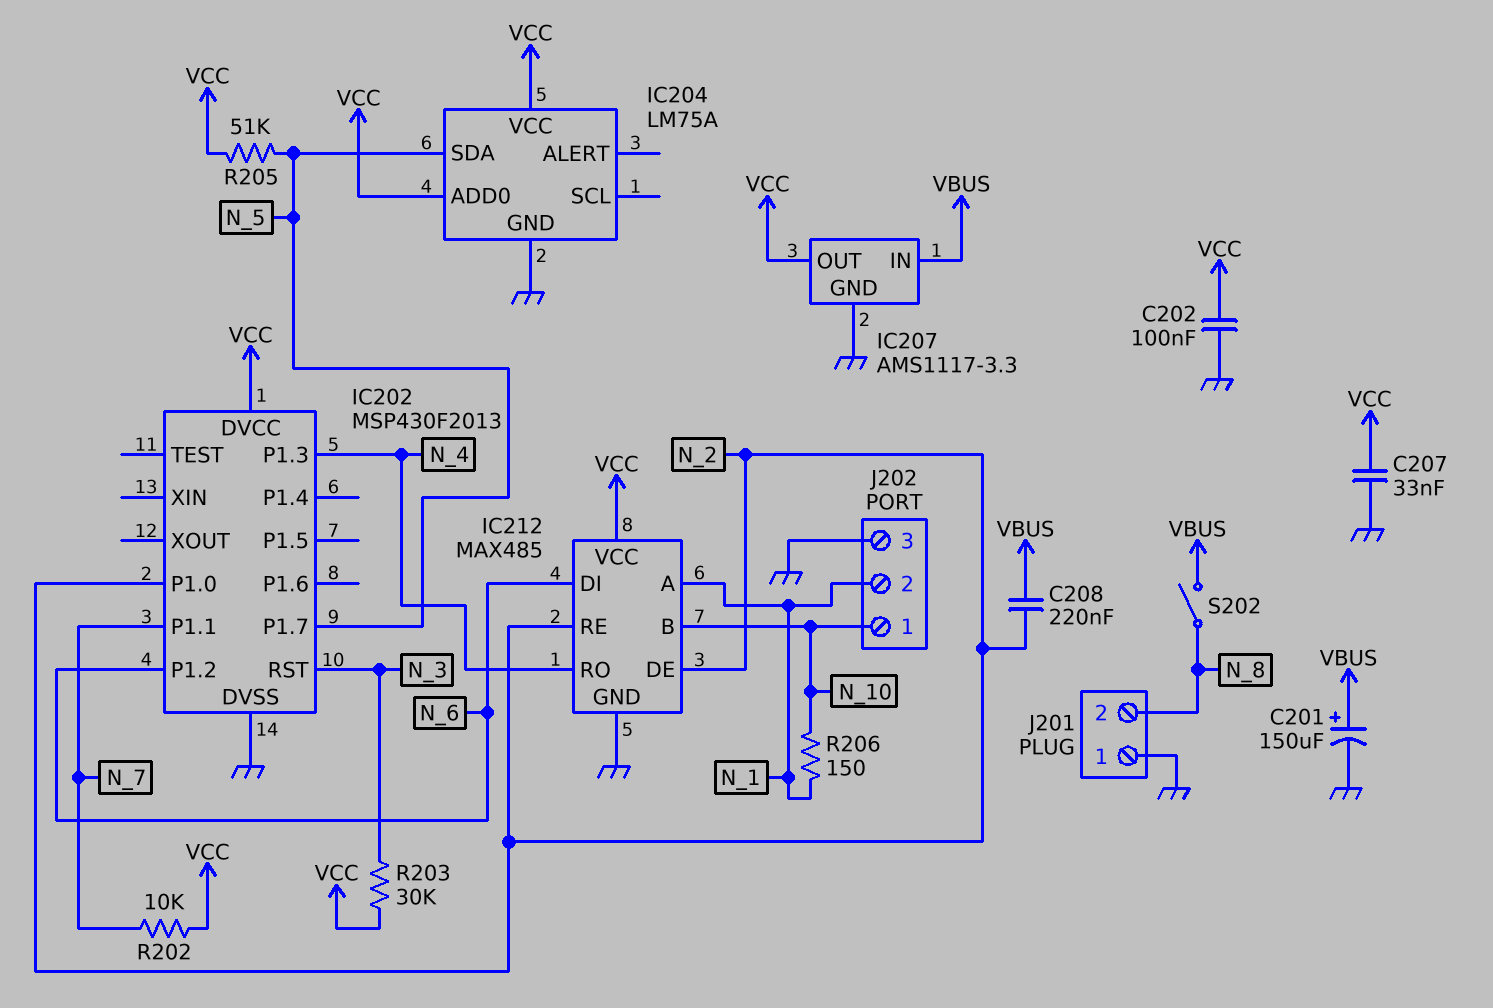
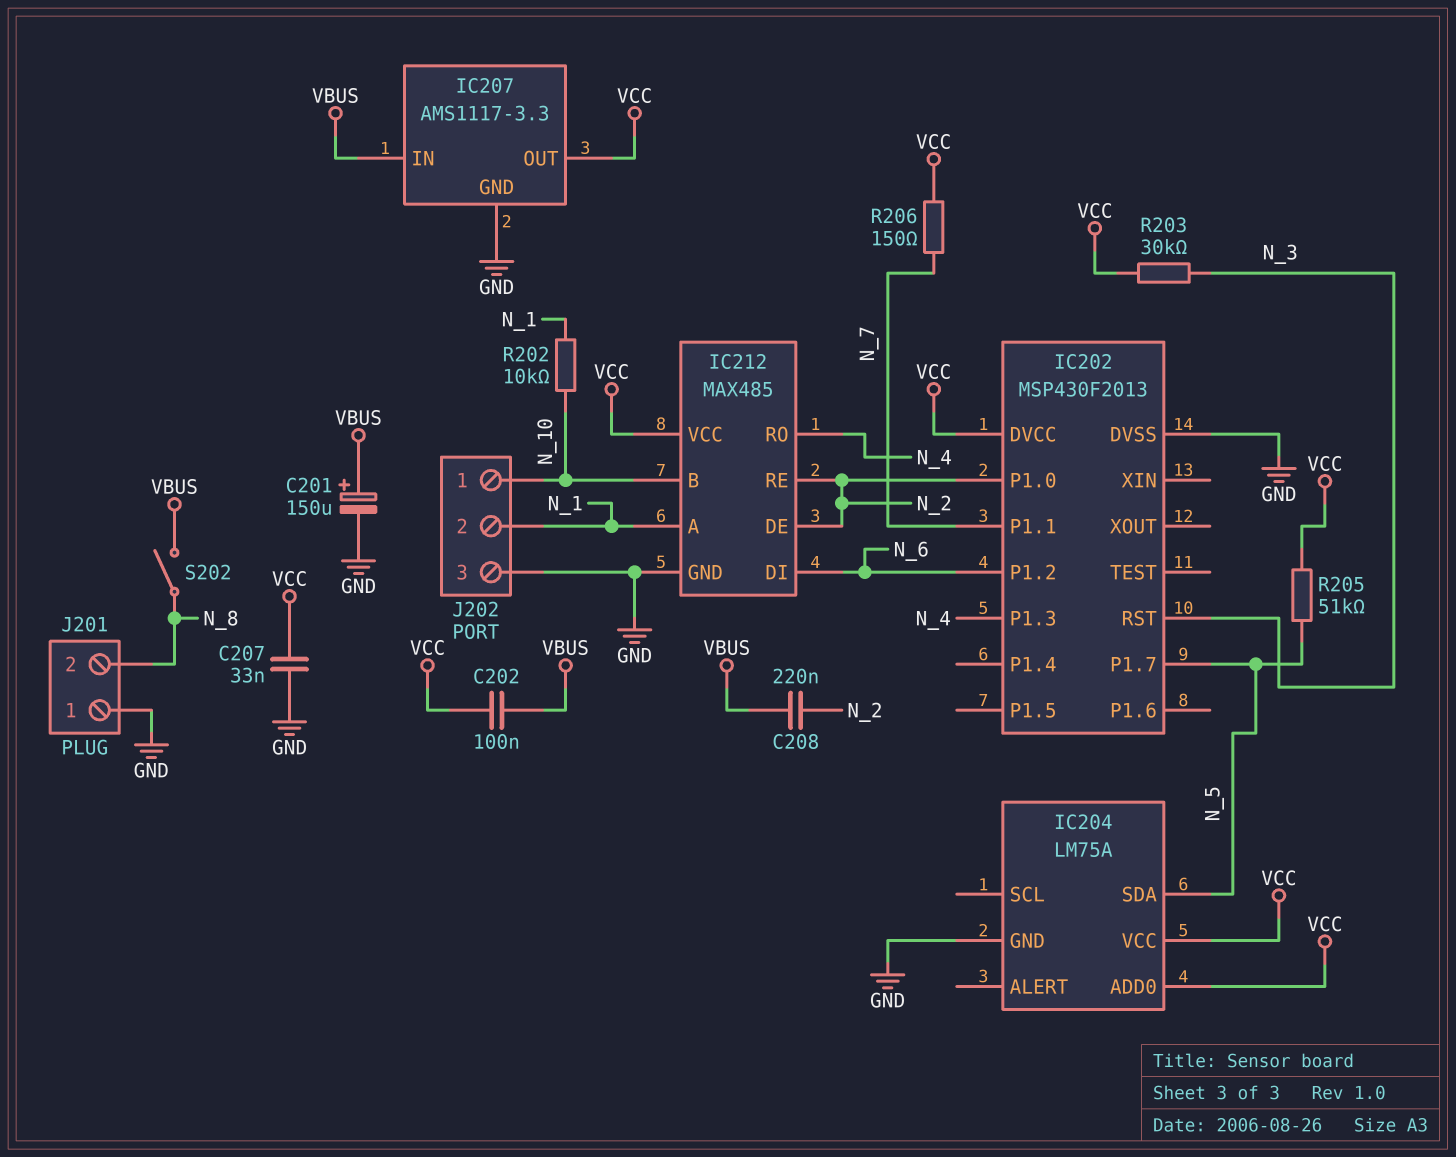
C202: 100nF (GND, VCC) -> 100nF (VBUS, VCC)
R202: 10k (N_7, VCC) -> 10k (N_1, N_10)
R206: 150 (N_1, N_10) -> 150 (N_7, VCC)

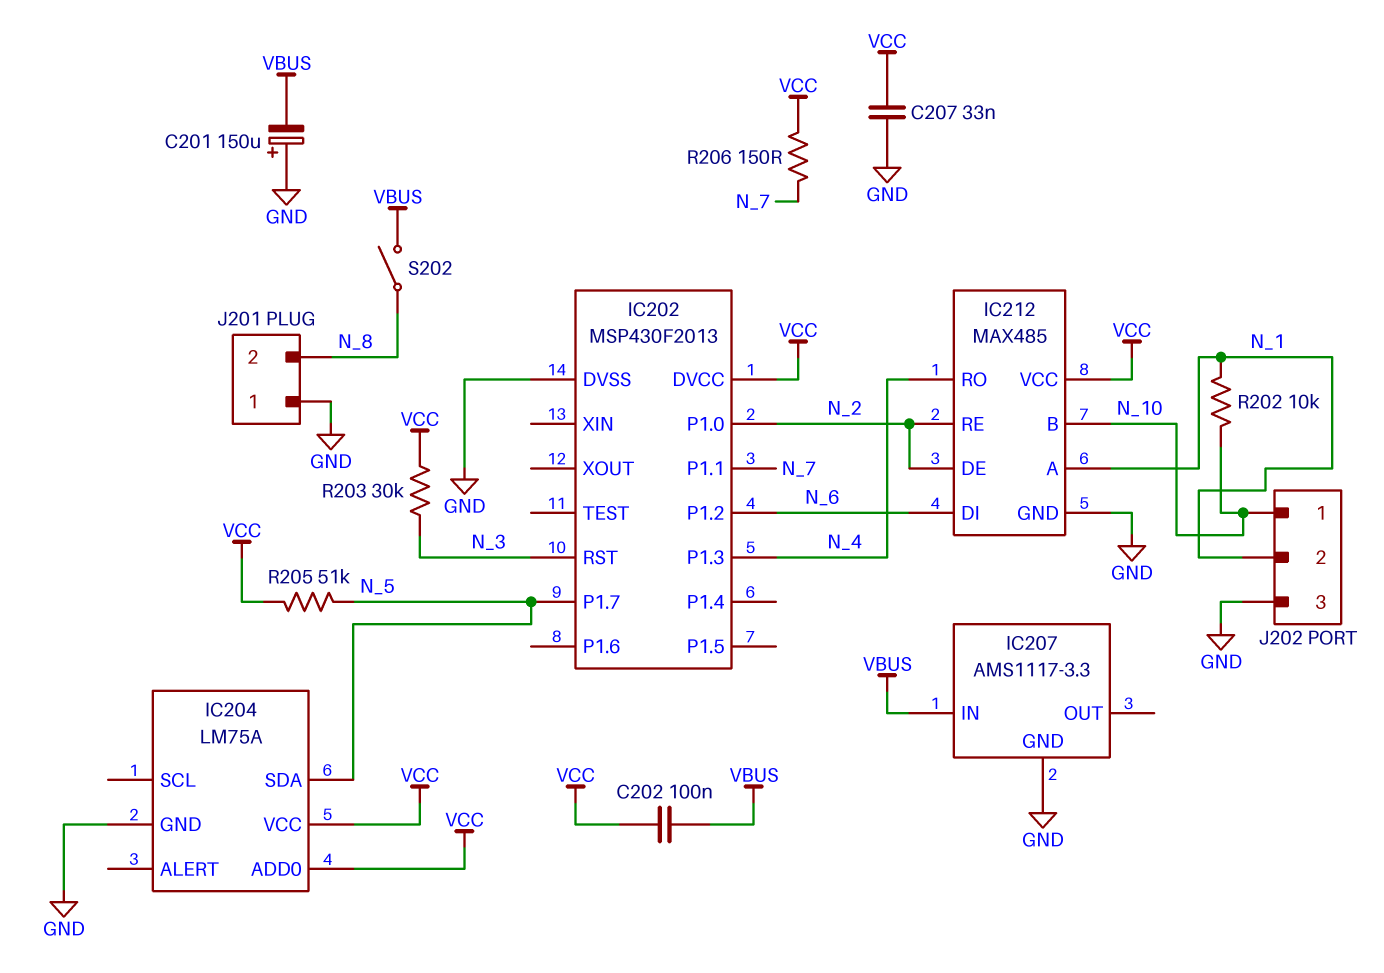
C201: 150uF (plus VBUS, minus GND) -> 150uF (plus GND, minus VBUS)
C208: 220nF (N_2, VBUS) -> none
IC207 pin OUT: VCC -> none

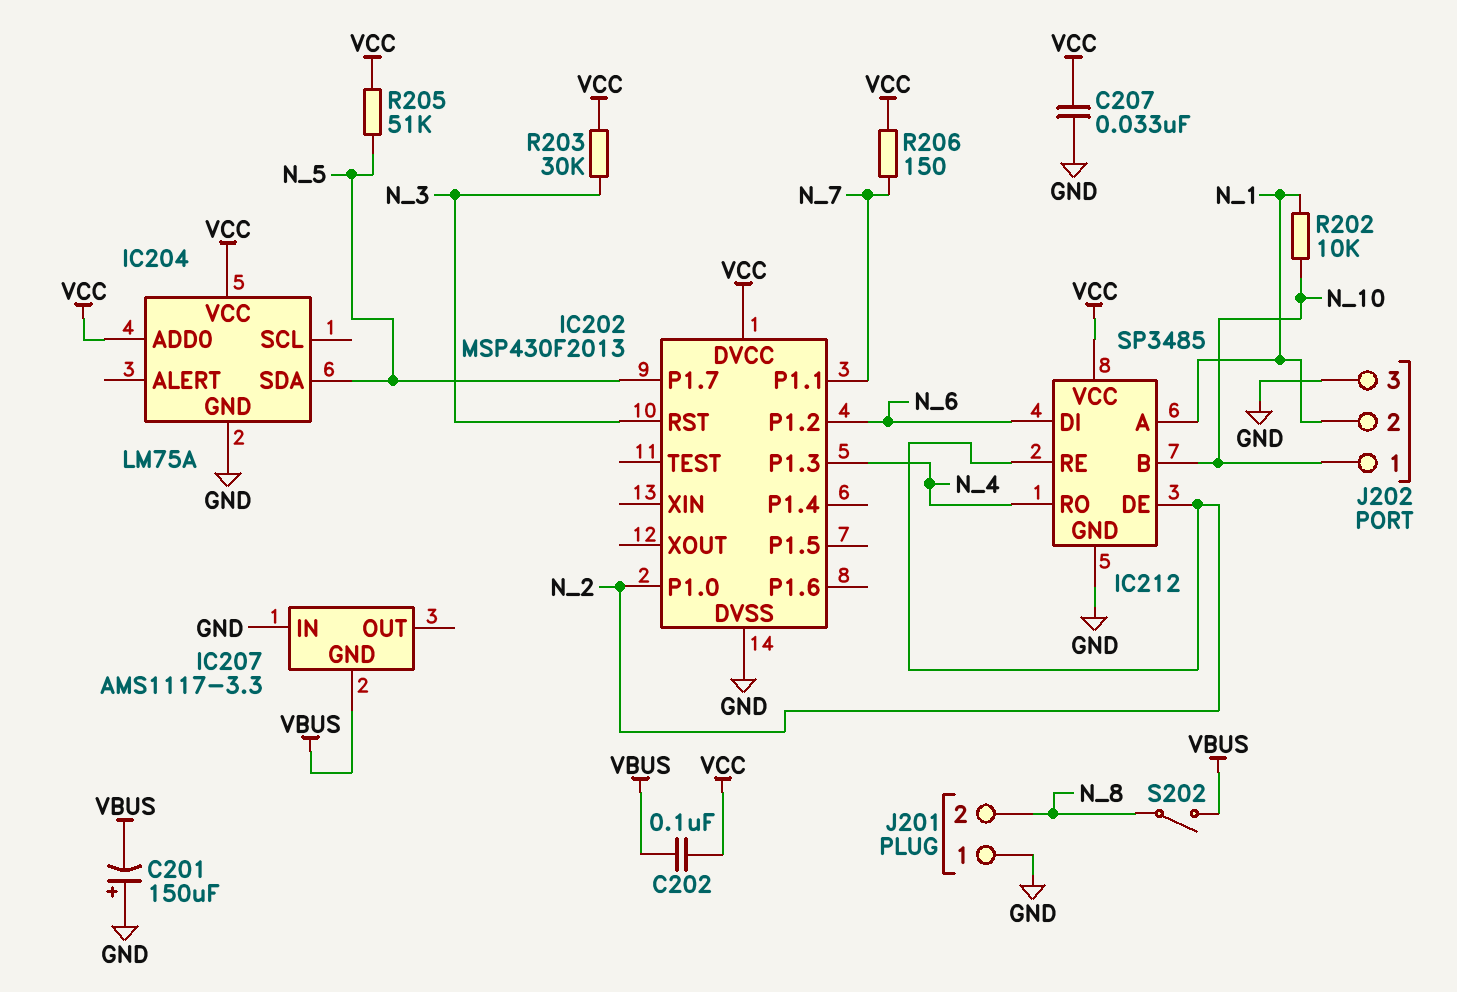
IC207 pin GND: GND -> VBUS
IC207 pin IN: VBUS -> GND
IC212: MAX485 -> SP3485

